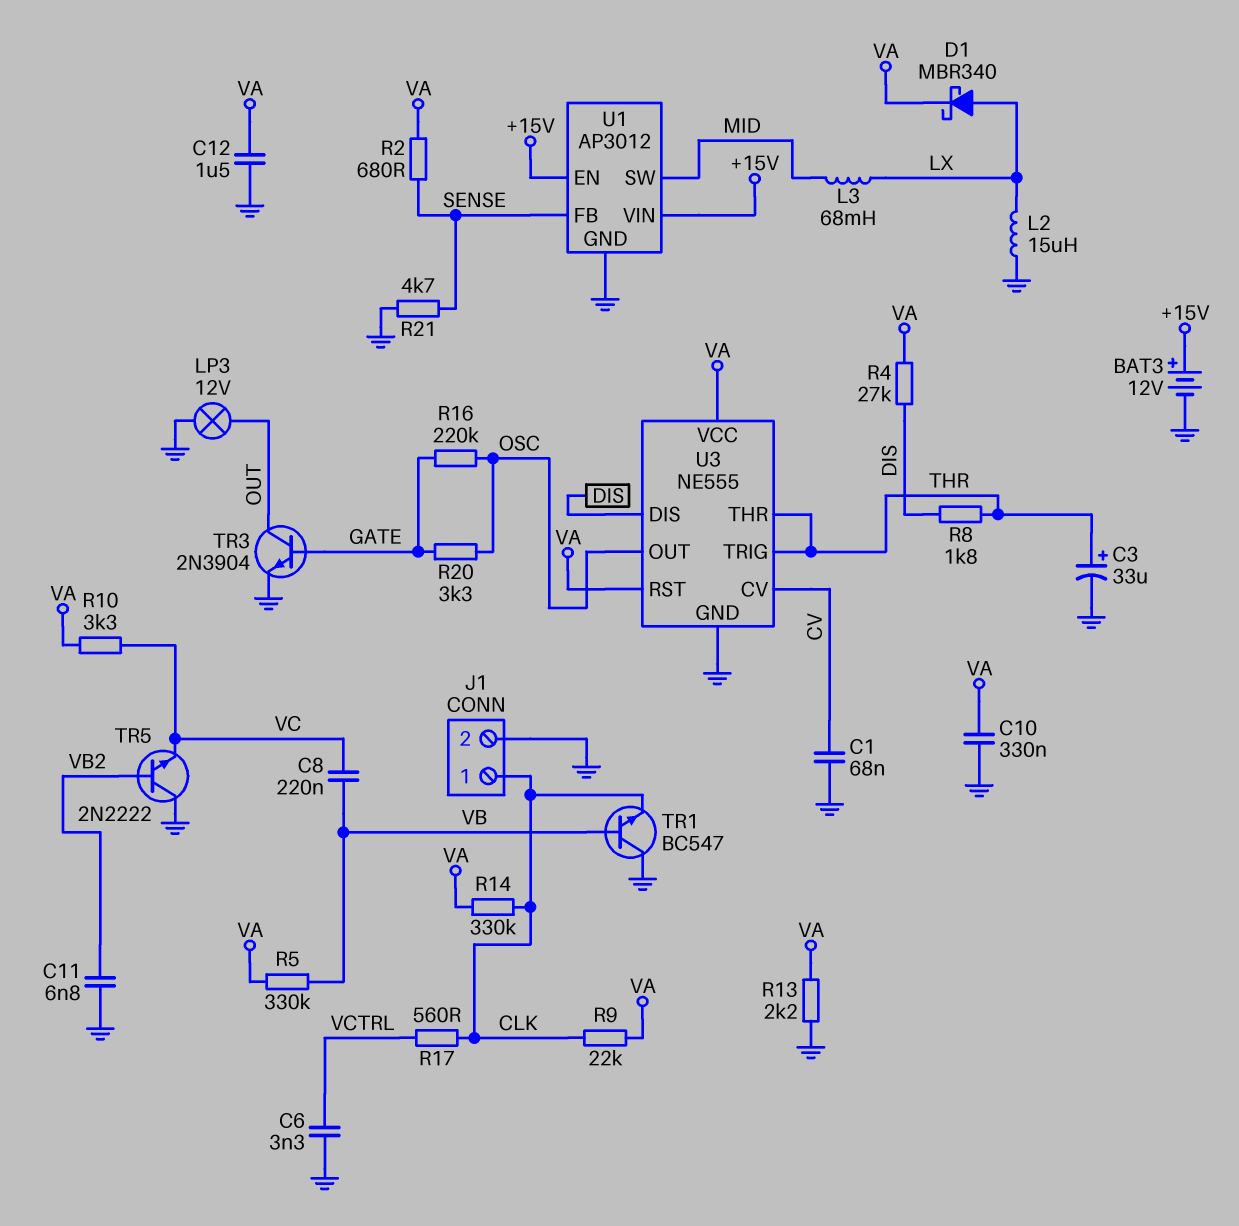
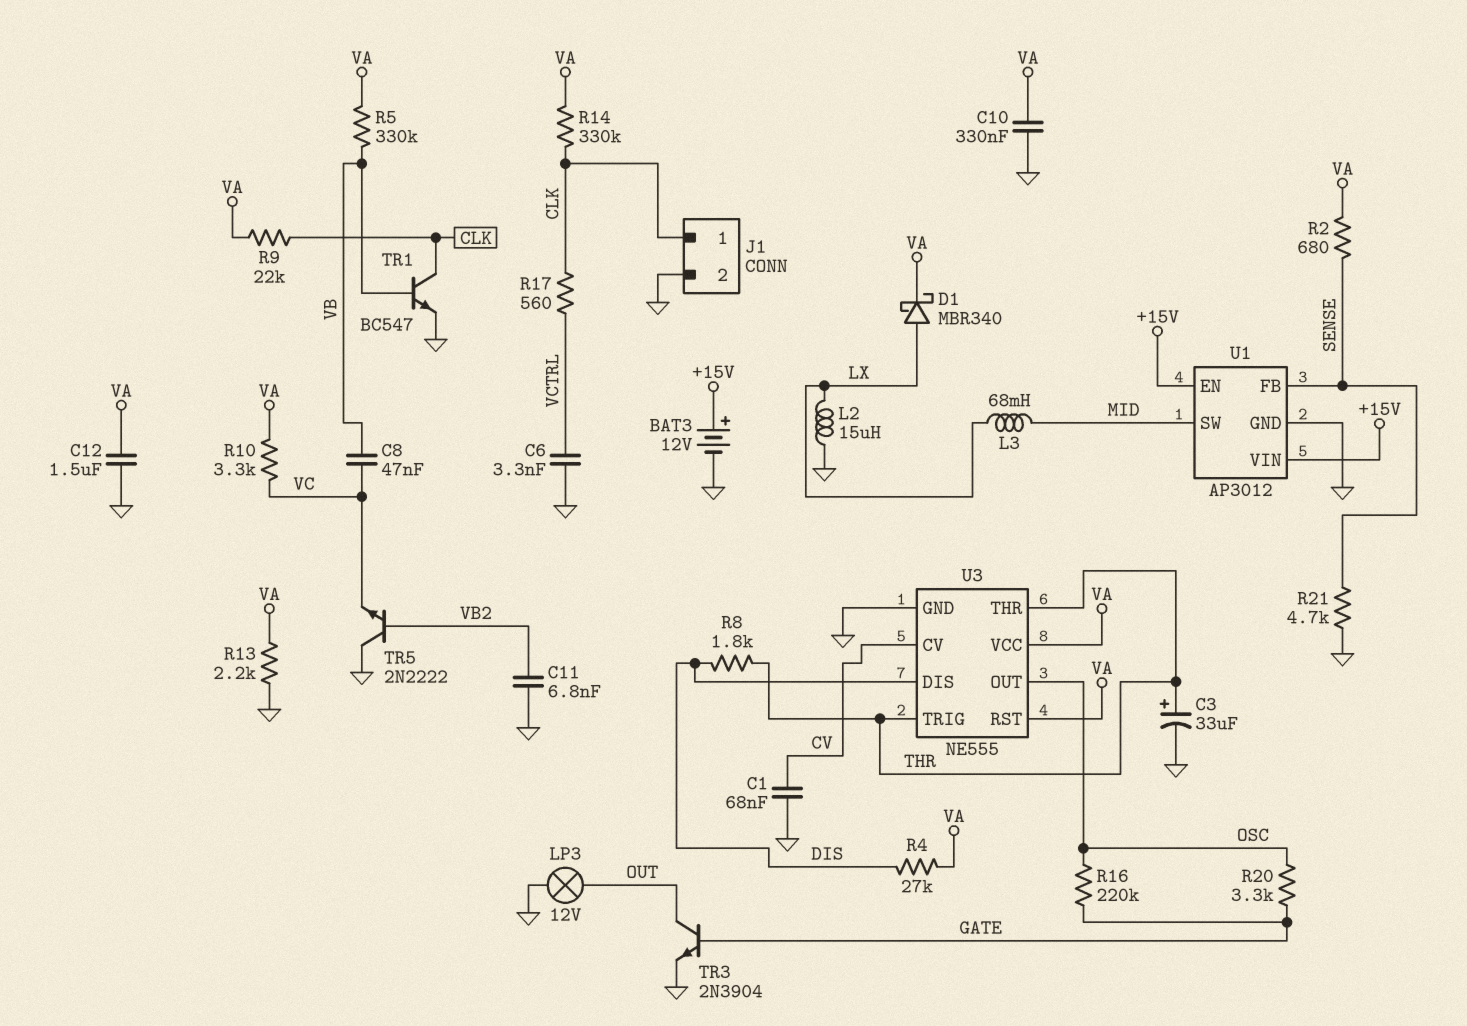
C8: 220nF (VB, VC) -> 47nF (VB, VC)
TR1: NPN BC547 (B VB, C GND, E CLK) -> NPN BC547 (B VB, C CLK, E GND)

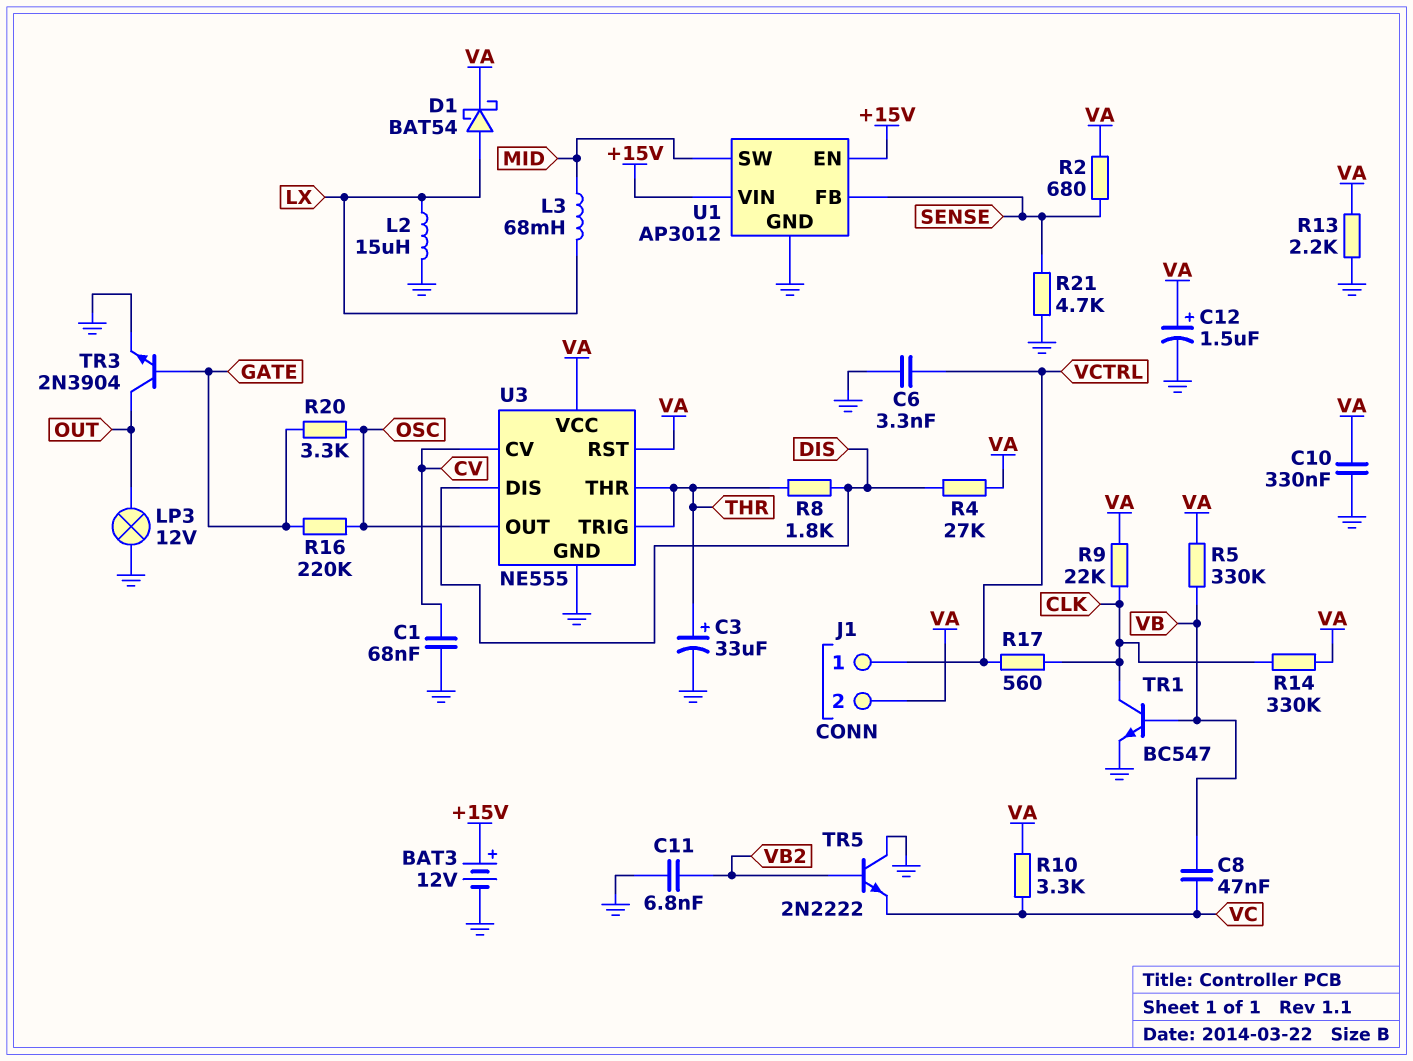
C12: 1.5uF (GND, VA) -> 1.5uF (plus VA, minus GND)
D1: schottky MBR340 (A LX, K VA) -> schottky BAT54 (A LX, K VA)
J1 pin 1: CLK -> VCTRL
J1 pin 2: GND -> VA

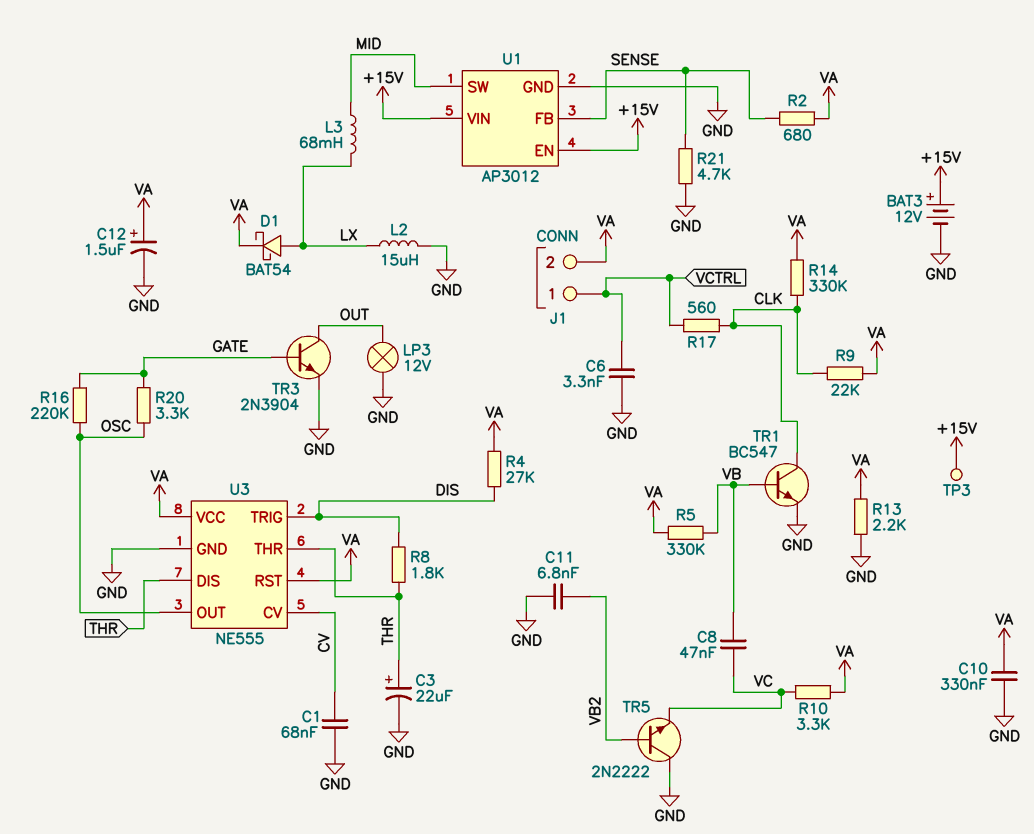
C3: 33uF (plus THR, minus GND) -> 22uF (plus THR, minus GND)
TP3: none -> test point (+15V)
U3 pin DIS: DIS -> THR
U3 pin TRIG: THR -> DIS

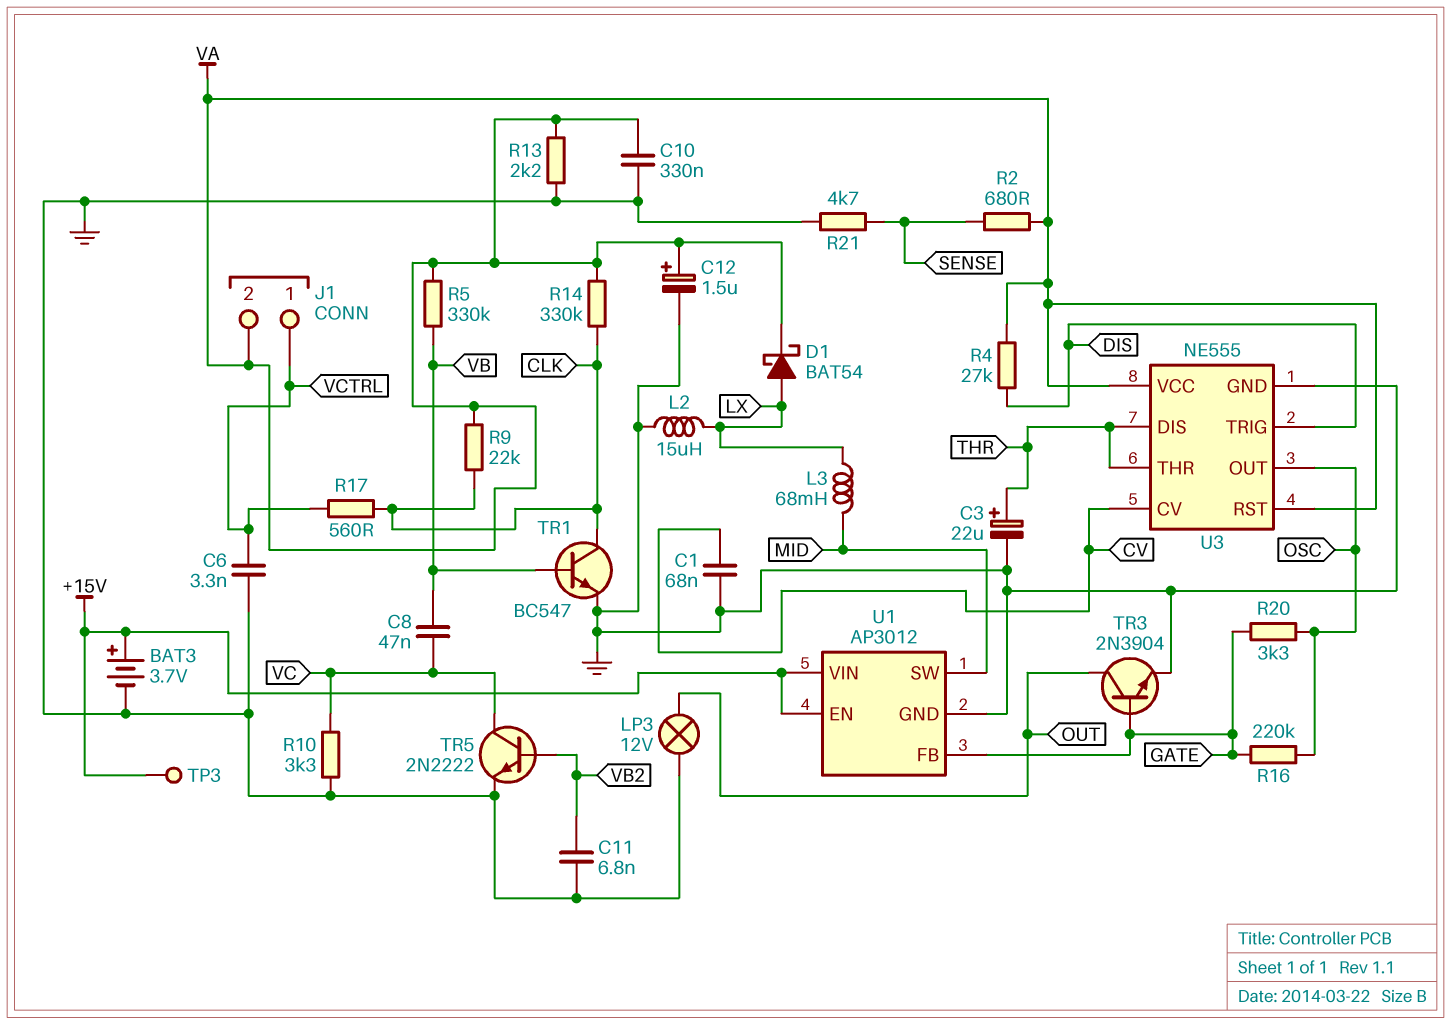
BAT3: 12V (plus +15V, minus GND) -> 3.7V (plus +15V, minus GND)
R8: 1.8k (DIS, THR) -> none
R10: 3.3k (VA, VC) -> 3.3k (GND, VC)
TR5: NPN 2N2222 (B VB2, C GND, E VC) -> NPN 2N2222 (B VB2, C VC, E GND)
U1 pin FB: SENSE -> GATE

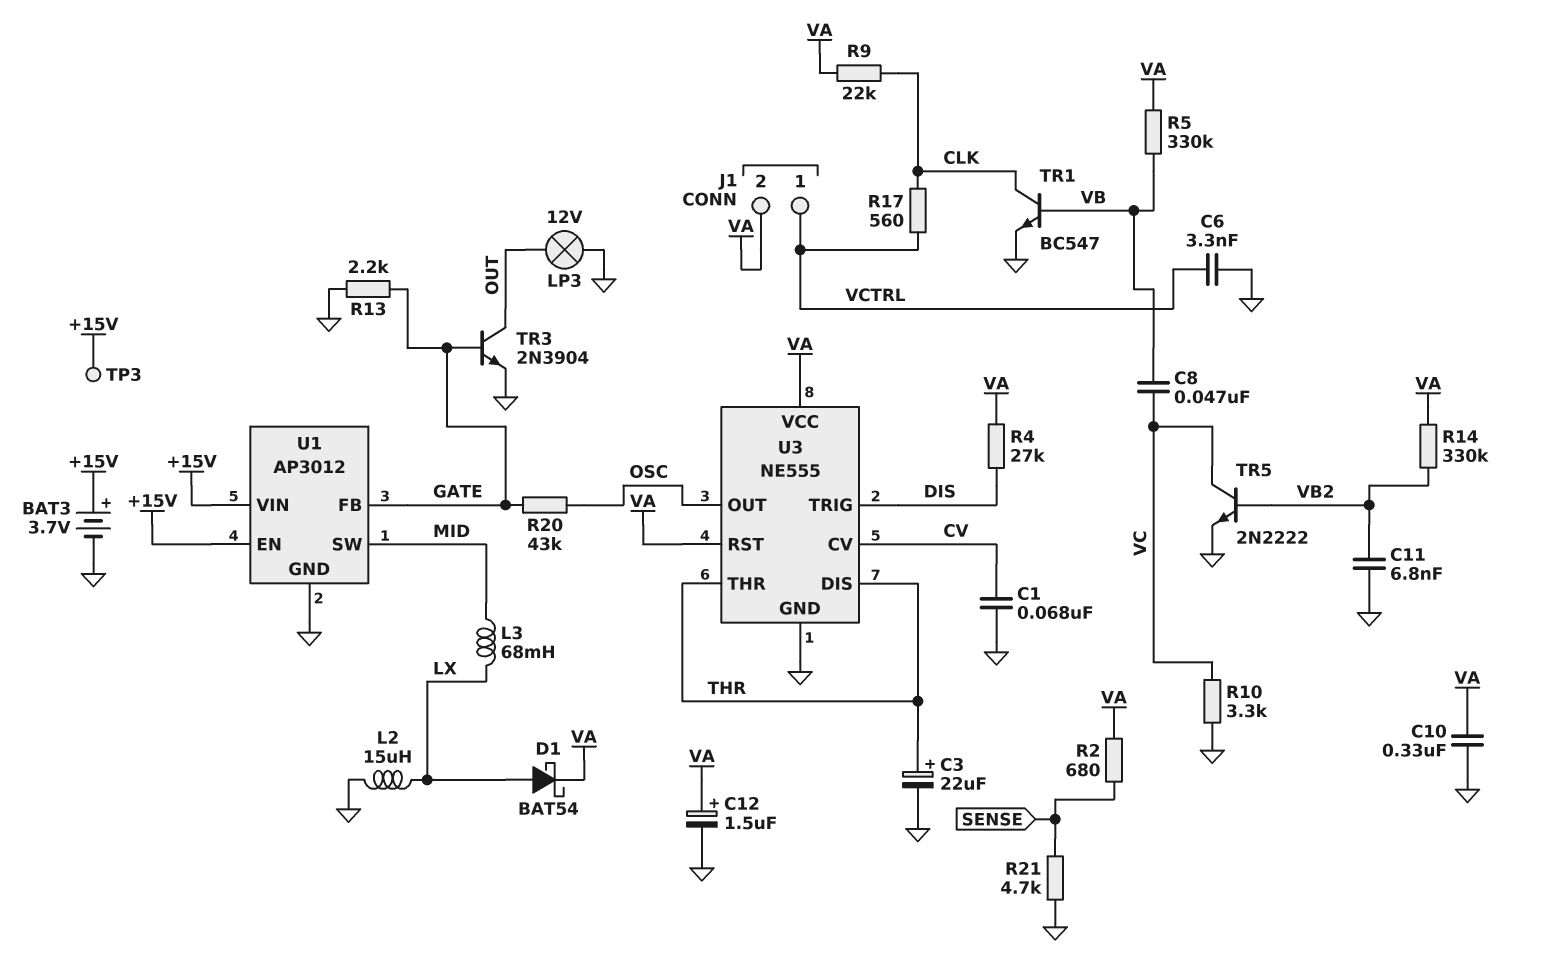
R13: 2.2k (GND, VA) -> 2.2k (GATE, GND)
R14: 330k (CLK, VA) -> 330k (VA, VB2)
R16: 220k (GATE, OSC) -> none
R20: 3.3k (GATE, OSC) -> 43k (GATE, OSC)

